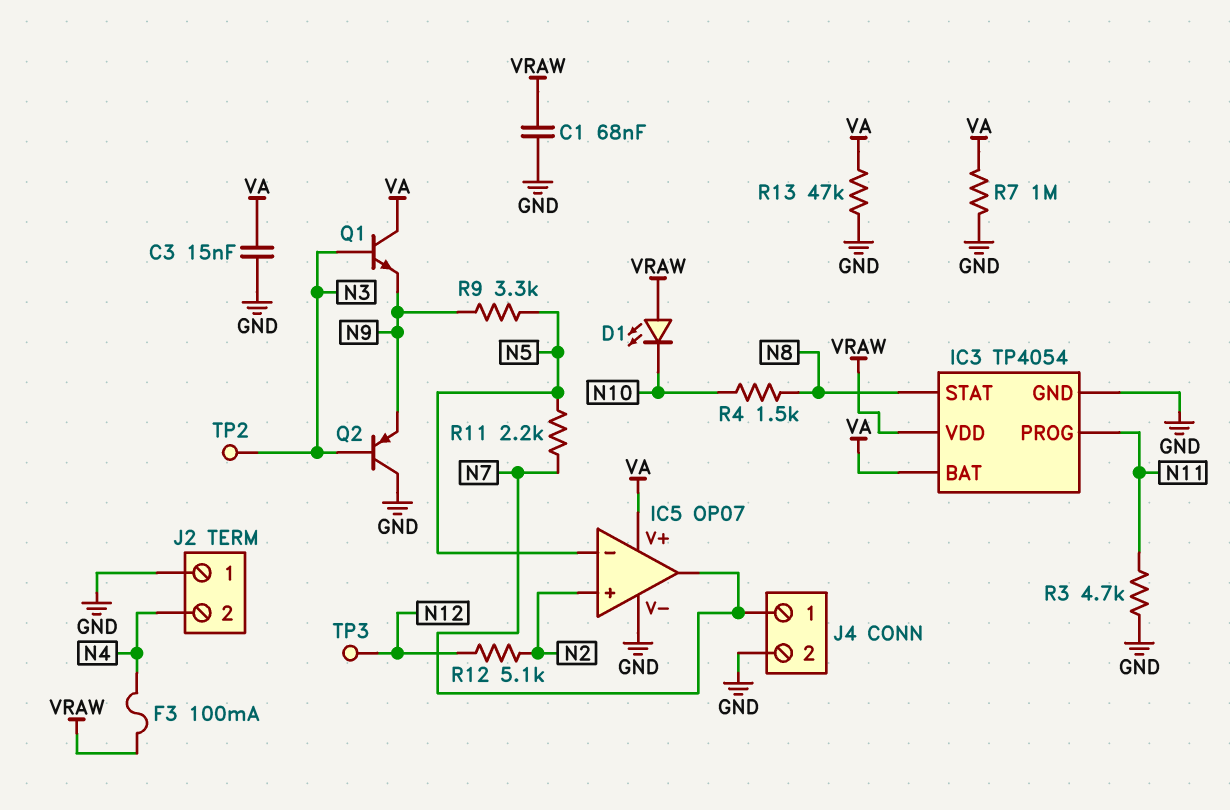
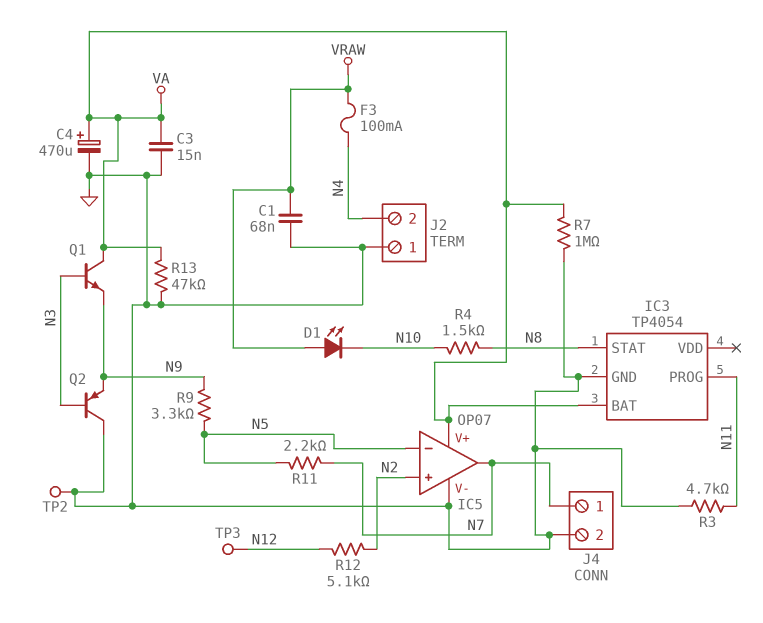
C4: none -> 470uF (plus VA, minus GND)
IC3 pin VDD: VRAW -> none
TP2: test point (N3) -> test point (GND)

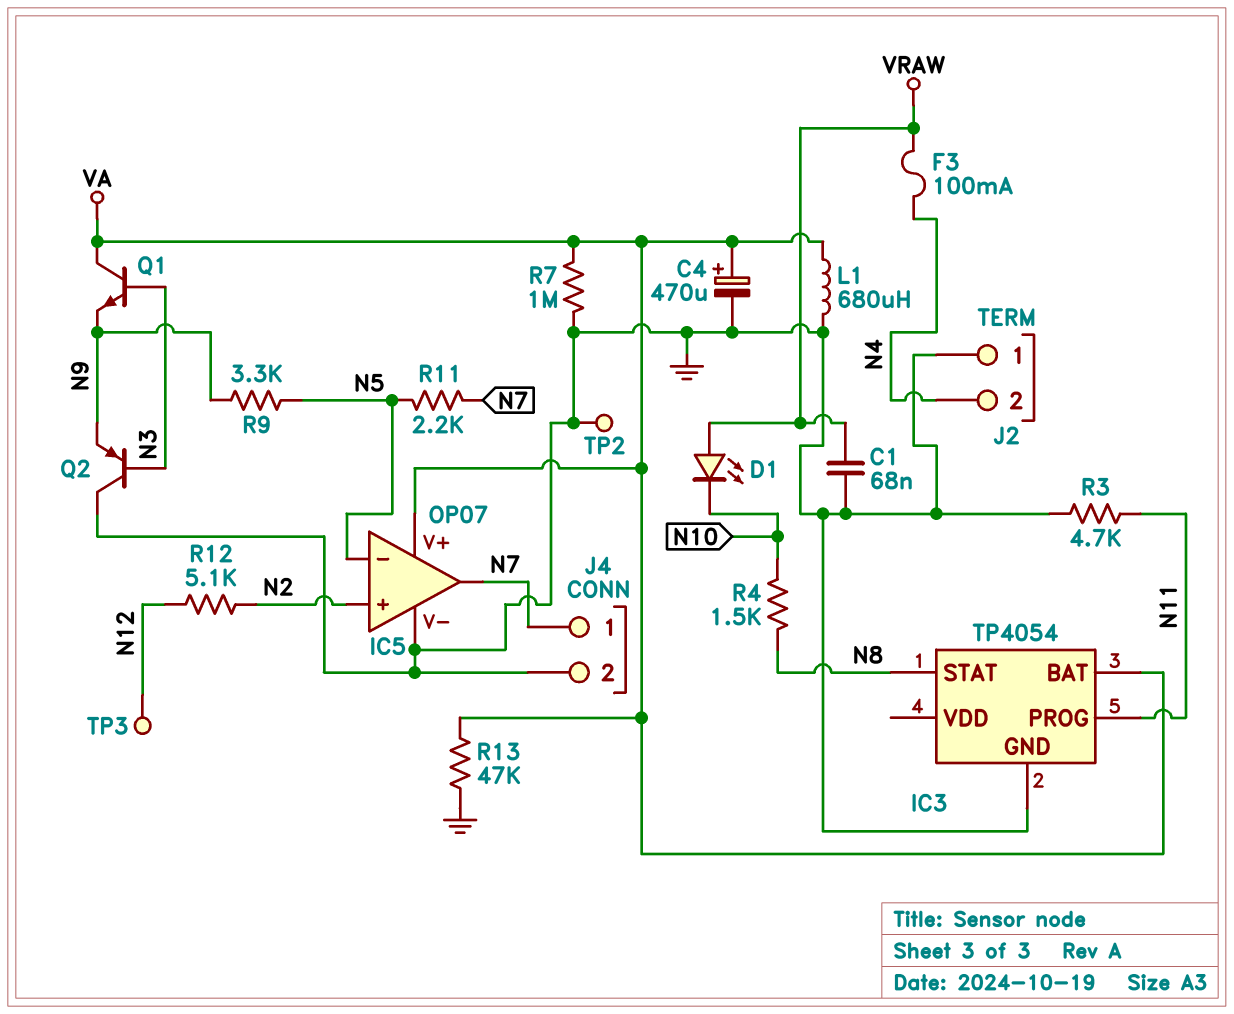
C3: 15nF (GND, VA) -> none
L1: none -> 680uH (GND, VA)

